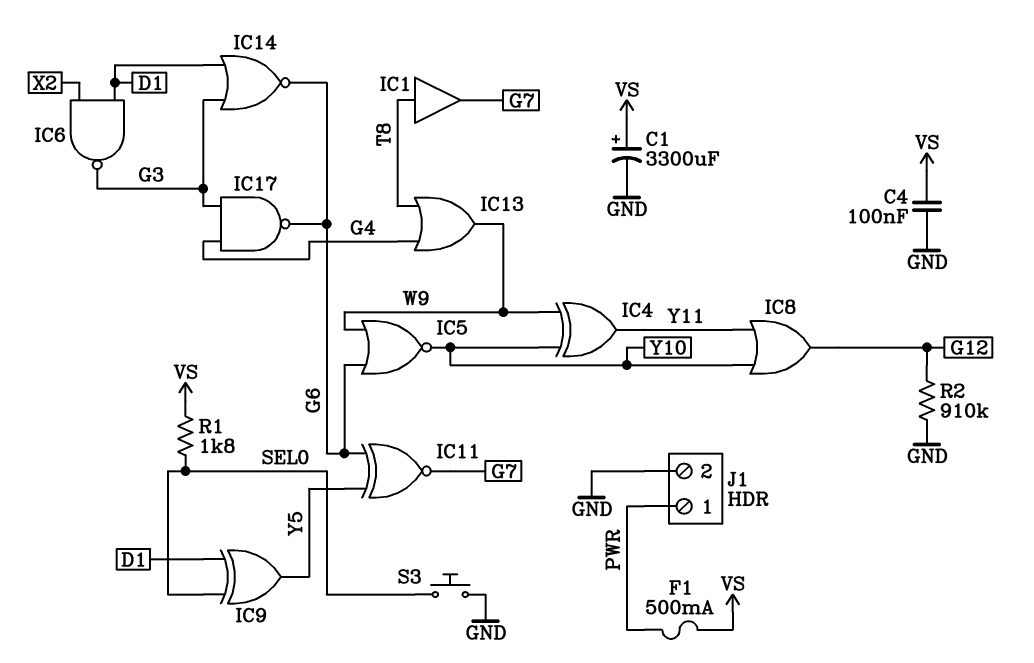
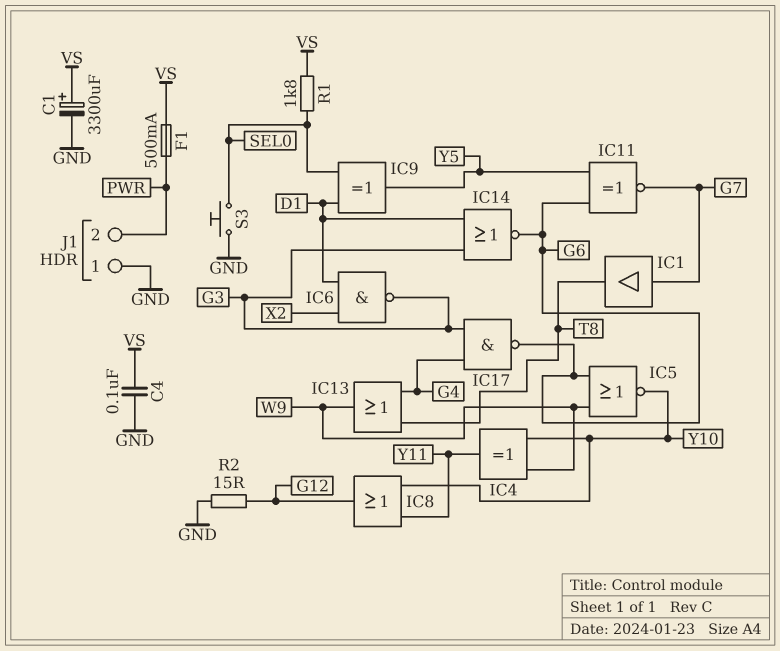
IC1: buffer (in T8, out G7) -> buffer (in G7, out T8)
J1 pin 1: PWR -> GND
J1 pin 2: GND -> PWR
R2: 910k (G12, GND) -> 15 (G12, GND)

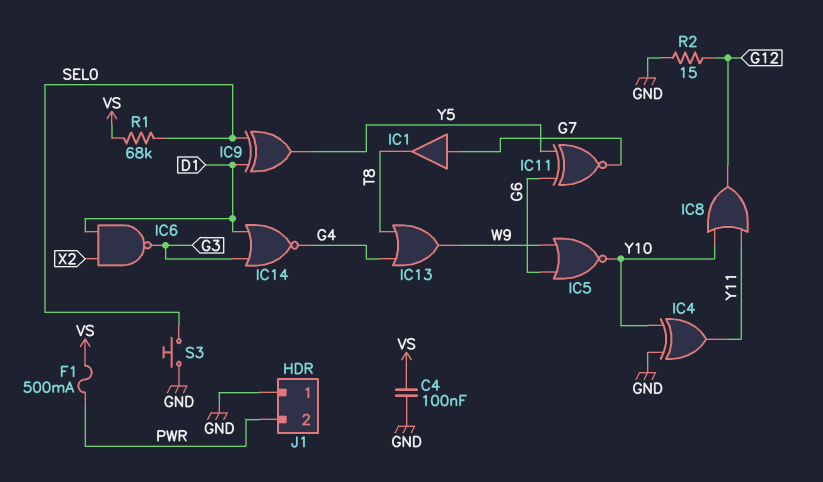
C1: 3300uF (plus VS, minus GND) -> none
IC4: XOR (in W9, in Y10, out Y11) -> XOR (in GND, in Y10, out Y11)
IC14: NOR (in D1, in G3, out G6) -> NOR (in D1, in G3, out G4)
IC17: NAND (in G3, in G4, out G6) -> none
R1: 1.8k (SEL0, VS) -> 68k (SEL0, VS)

